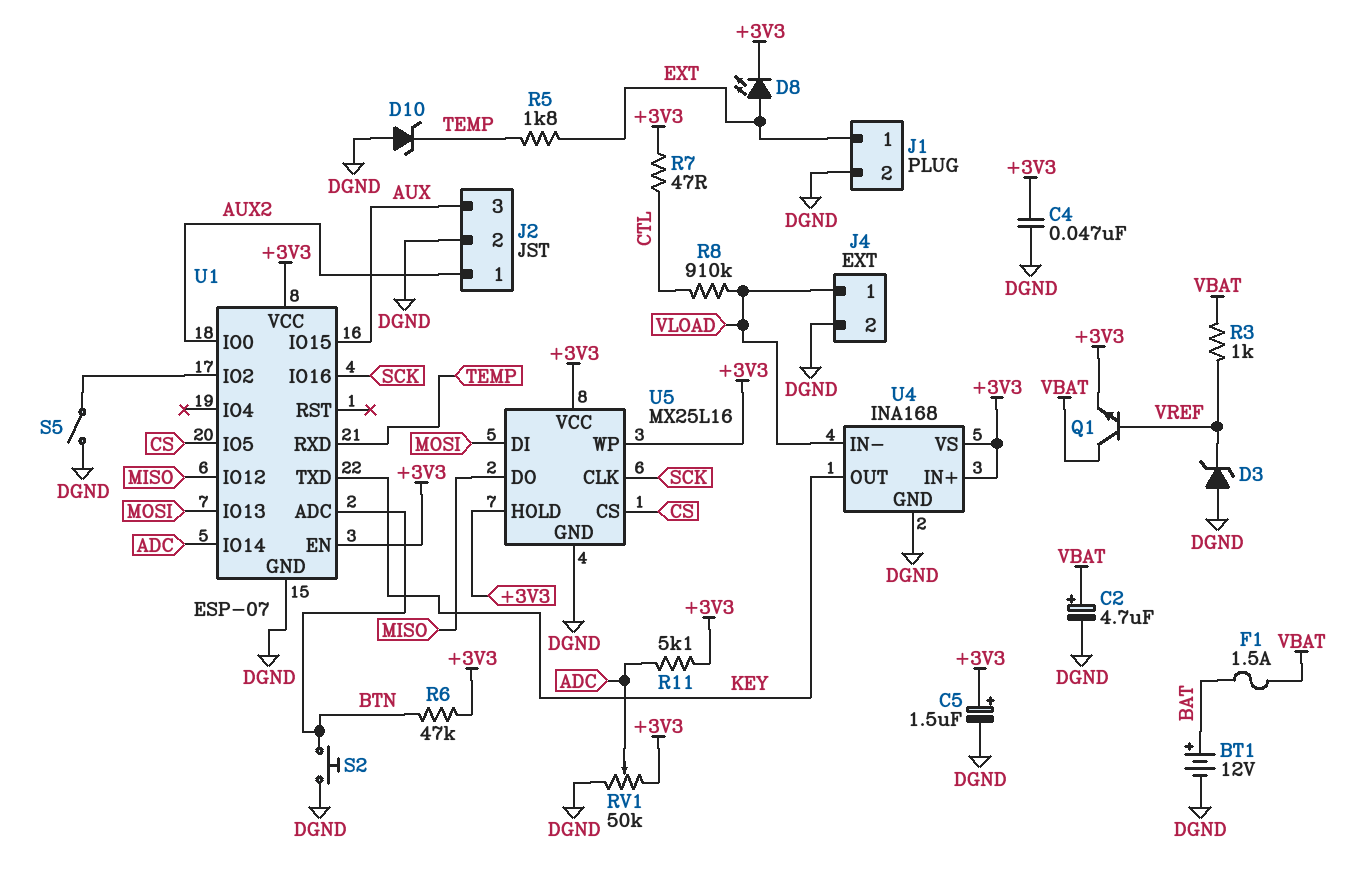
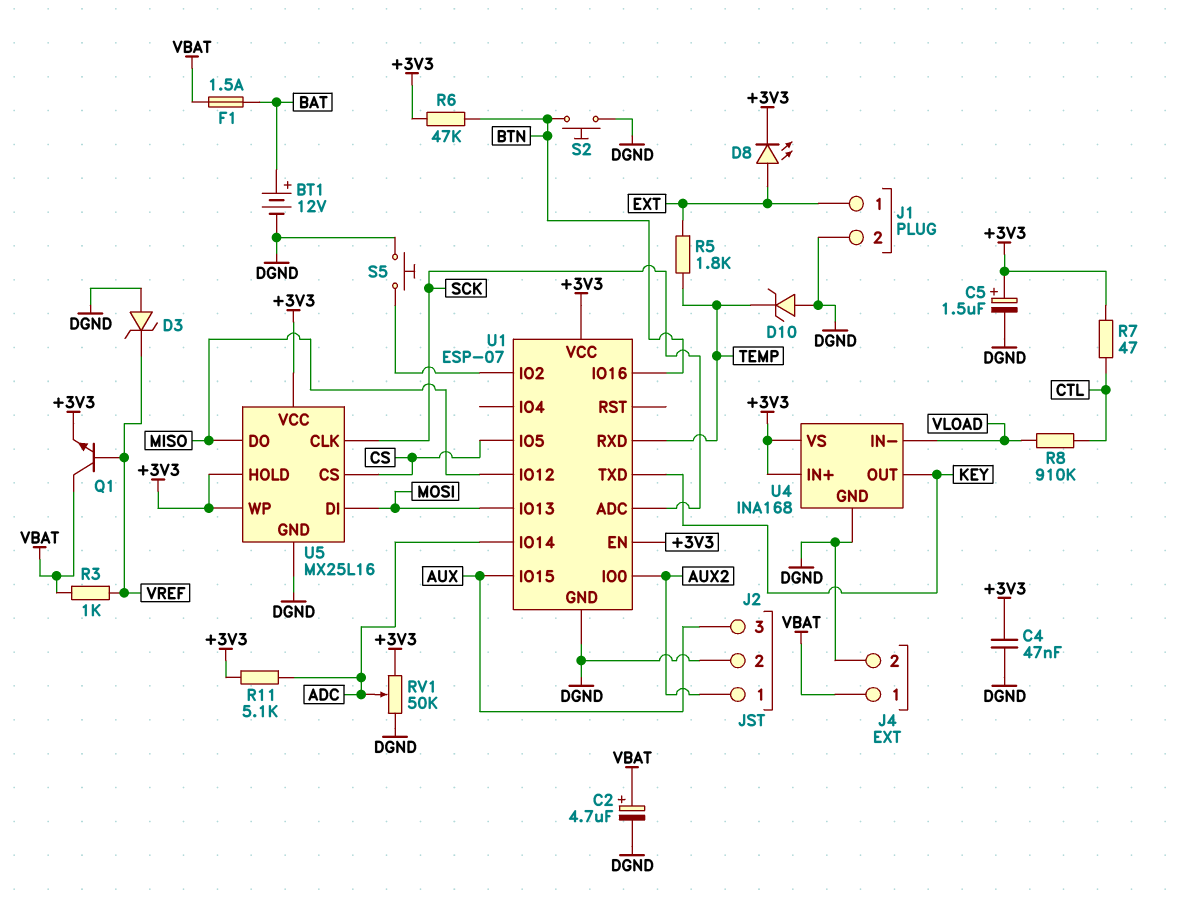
J4 pin 1: VLOAD -> VBAT
S5: switch (DGND, U1/IO2) -> button (DGND, U1/IO2)
U1 pin ADC: BTN -> SCK
U1 pin IO16: SCK -> BTN

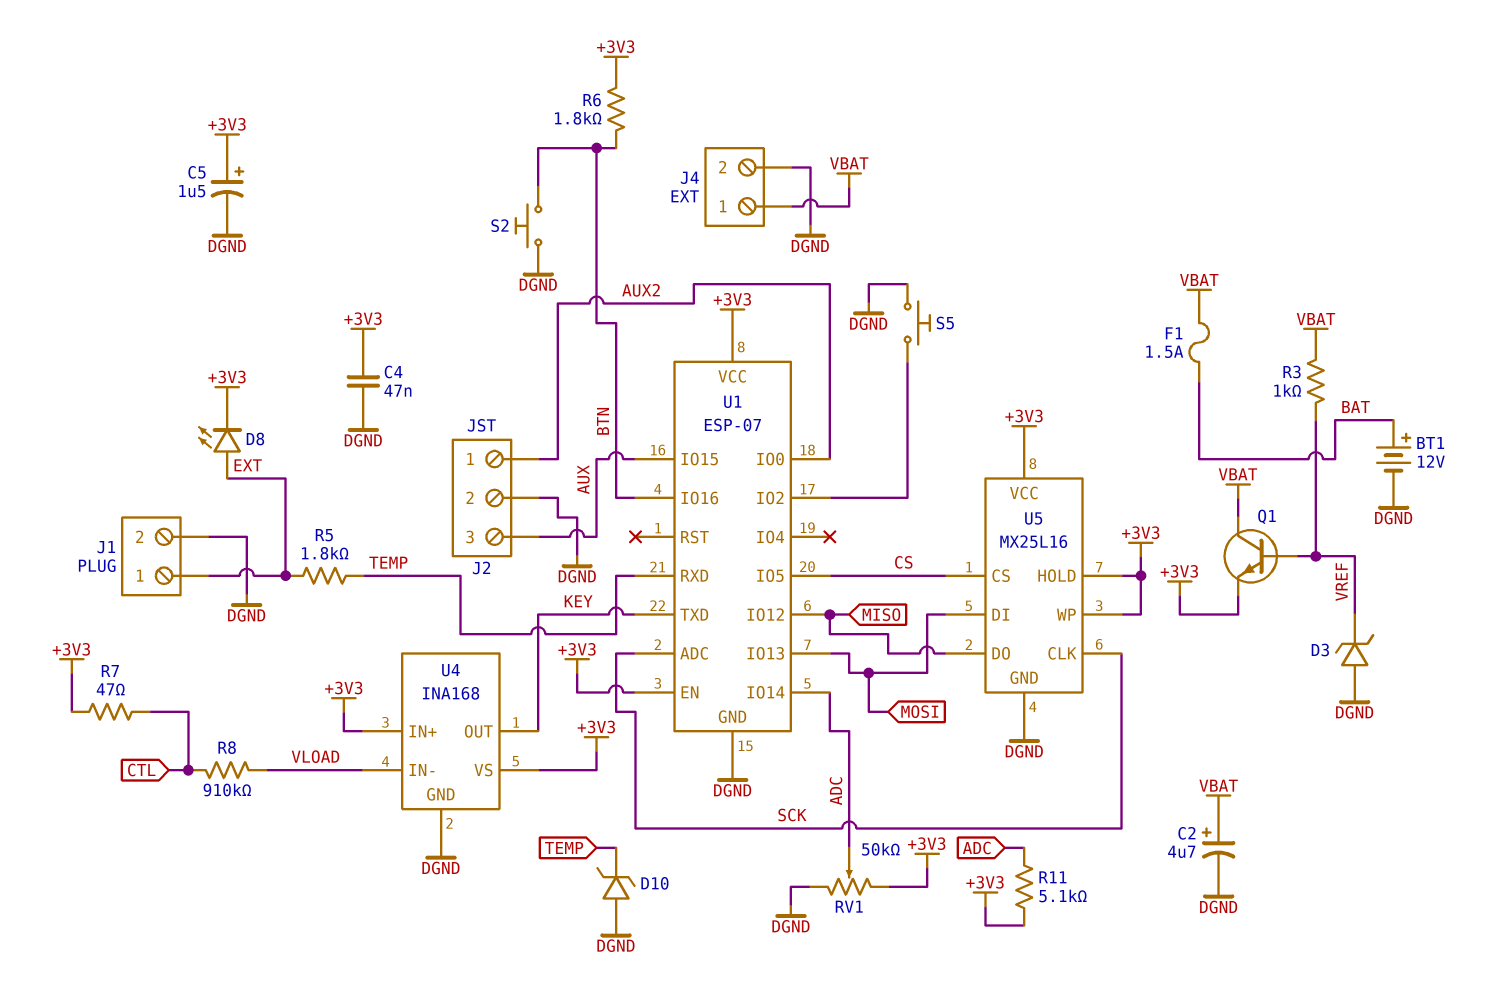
R6: 47k (+3V3, BTN) -> 1.8k (+3V3, BTN)

